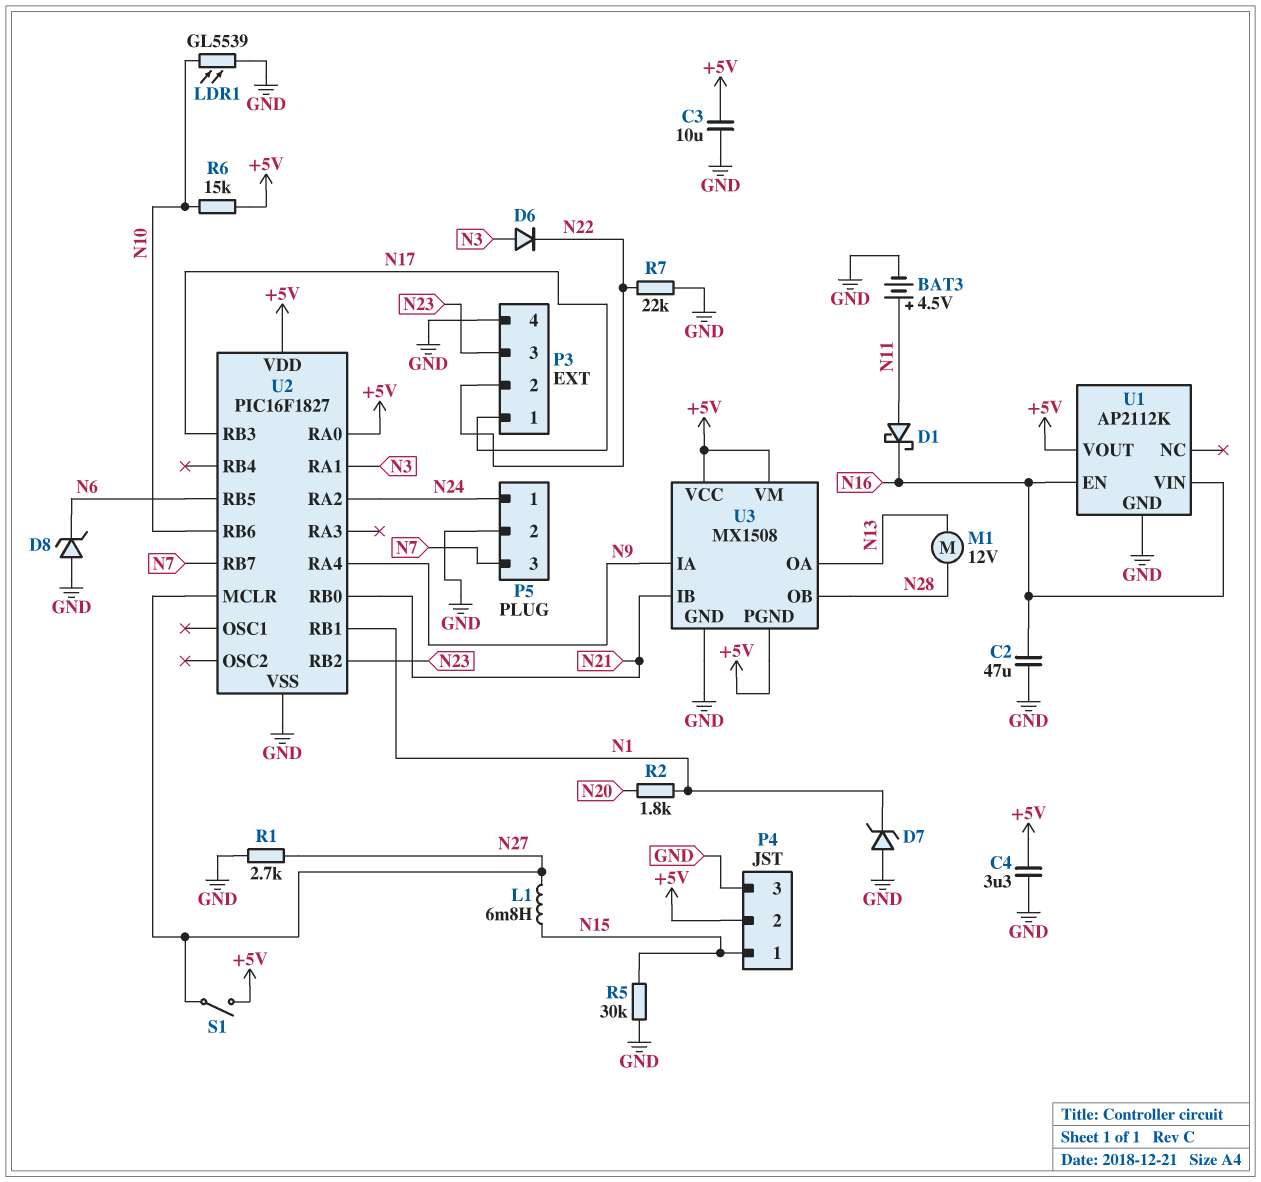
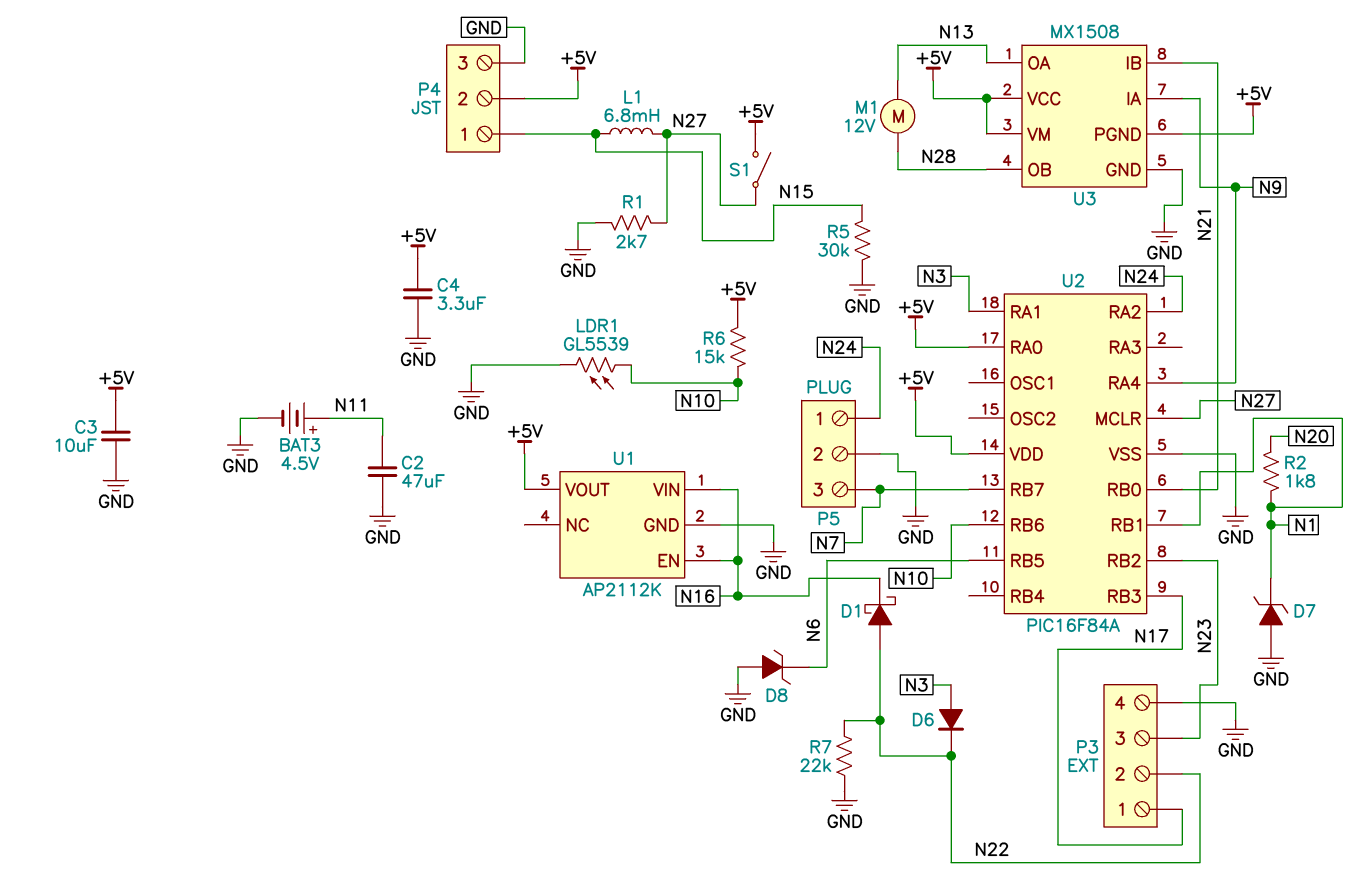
C2: 47uF (GND, N16) -> 47uF (GND, N11)
D1: schottky (A N11, K N16) -> schottky (A N22, K N16)
U2: PIC16F1827 -> PIC16F84A

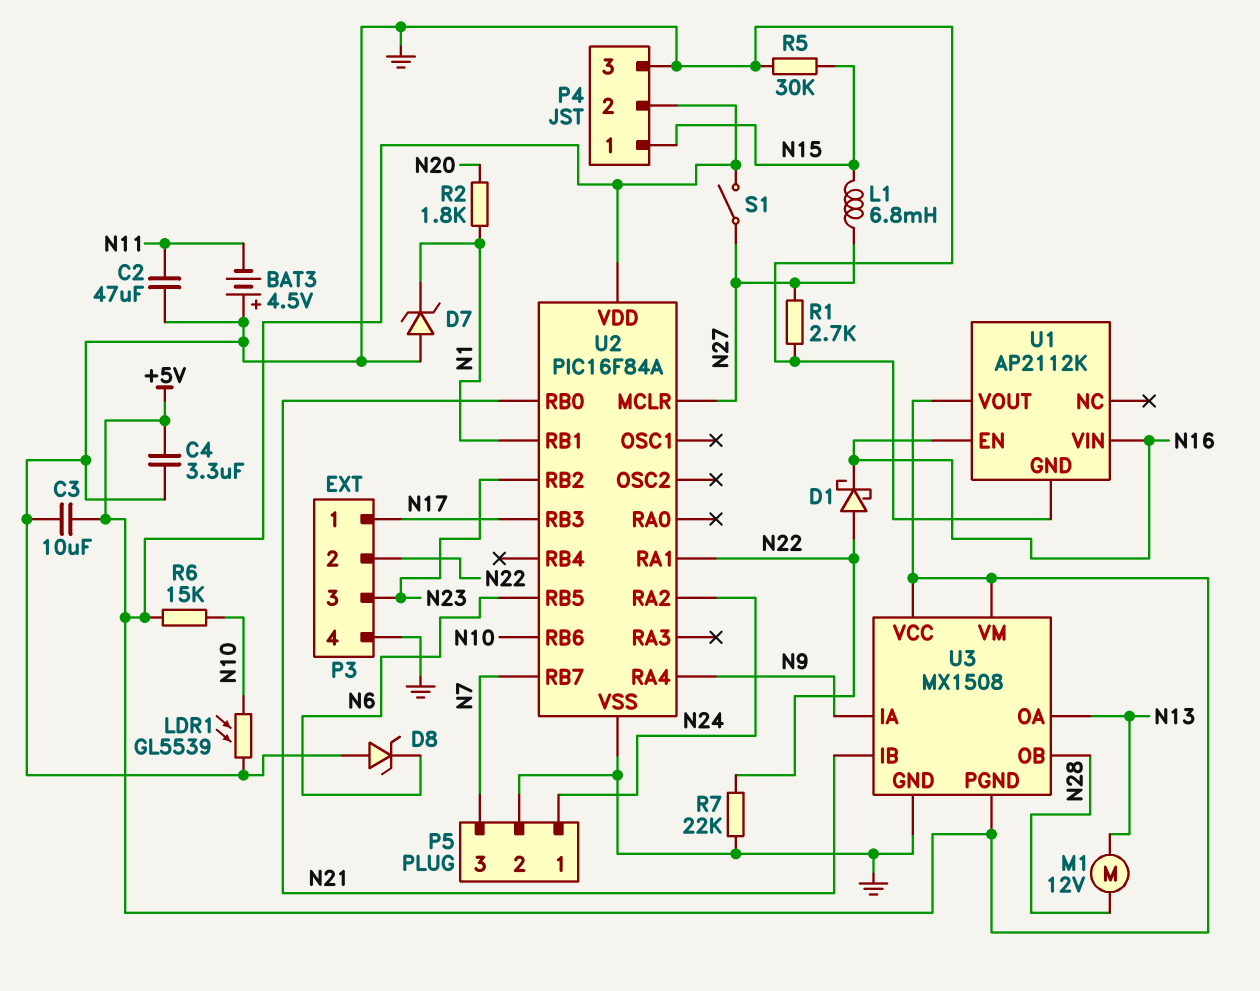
BAT3: 4.5V (plus N11, minus GND) -> 4.5V (plus GND, minus N11)
D6: diode (A N3, K N22) -> none
U2 pin RA0: +5V -> none
U2 pin RA1: N3 -> N22

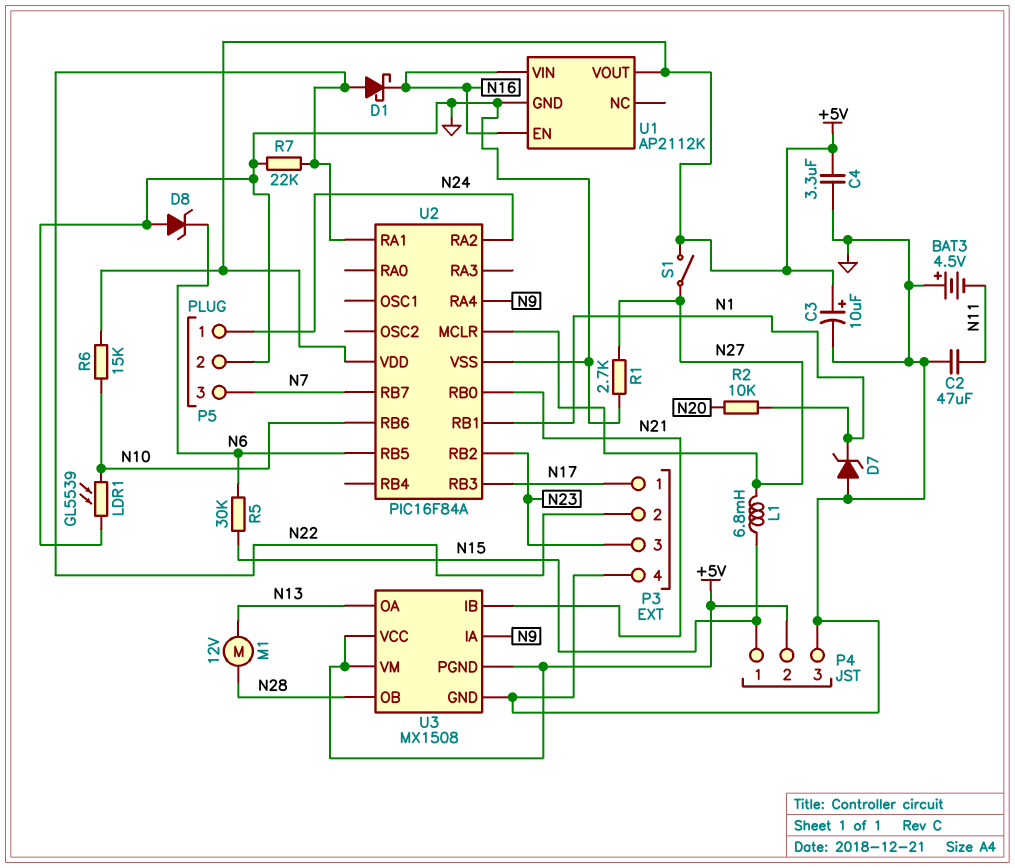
C3: 10uF (+5V, GND) -> 10uF (plus +5V, minus GND)
R2: 1.8k (N1, N20) -> 10k (N1, N20)
R5: 30k (GND, N15) -> 30k (N6, N15)

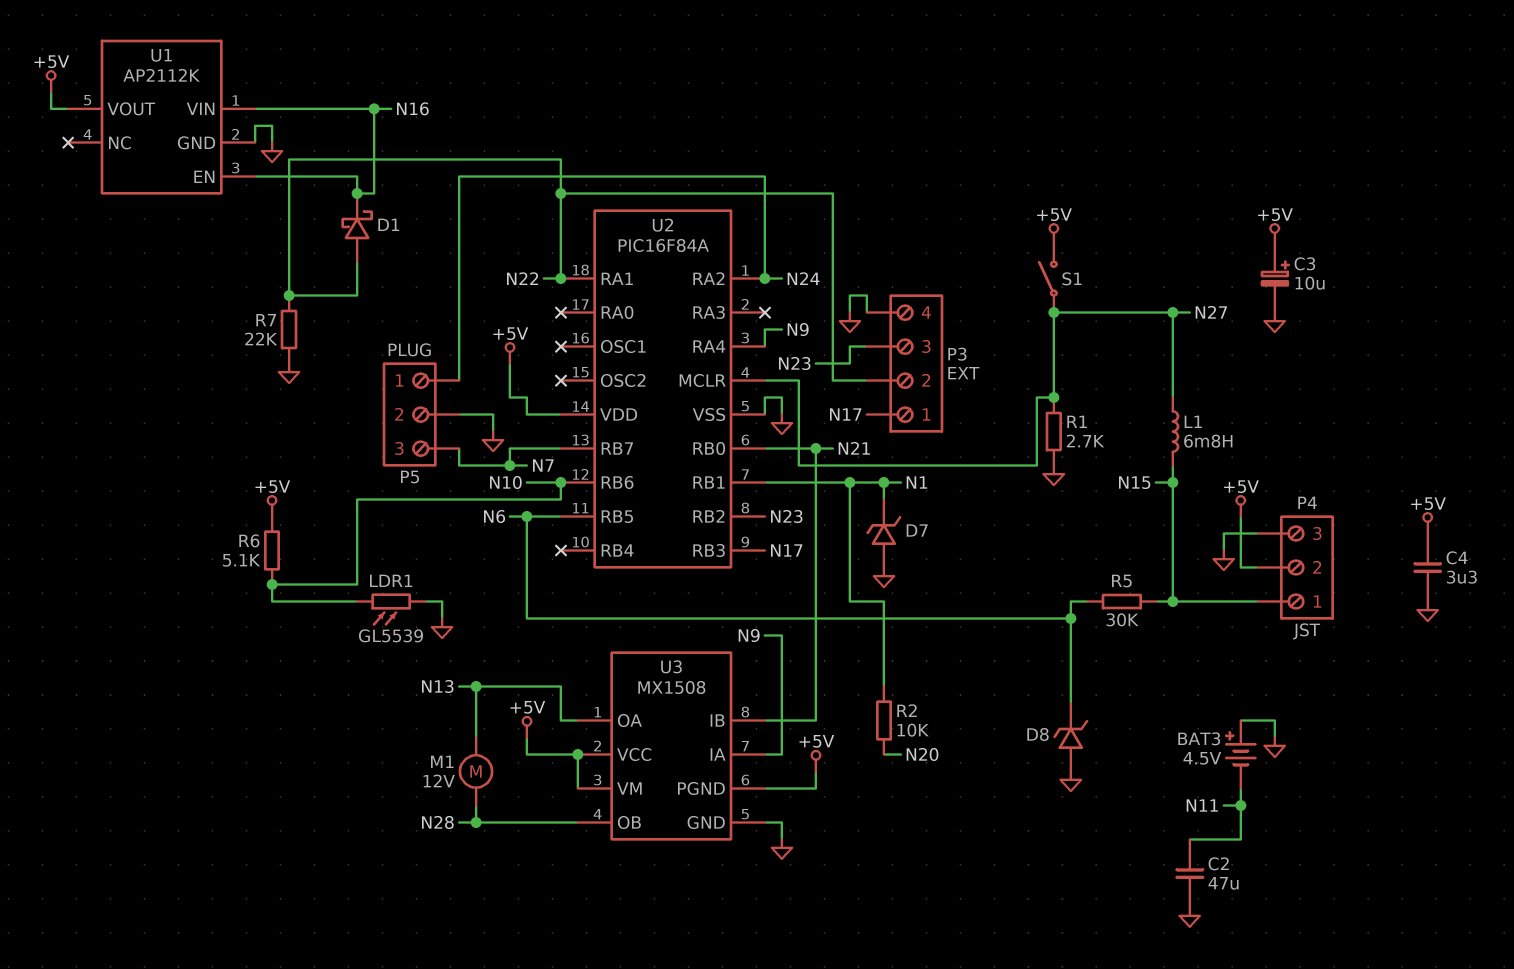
R6: 15k (+5V, N10) -> 5.1k (+5V, N10)

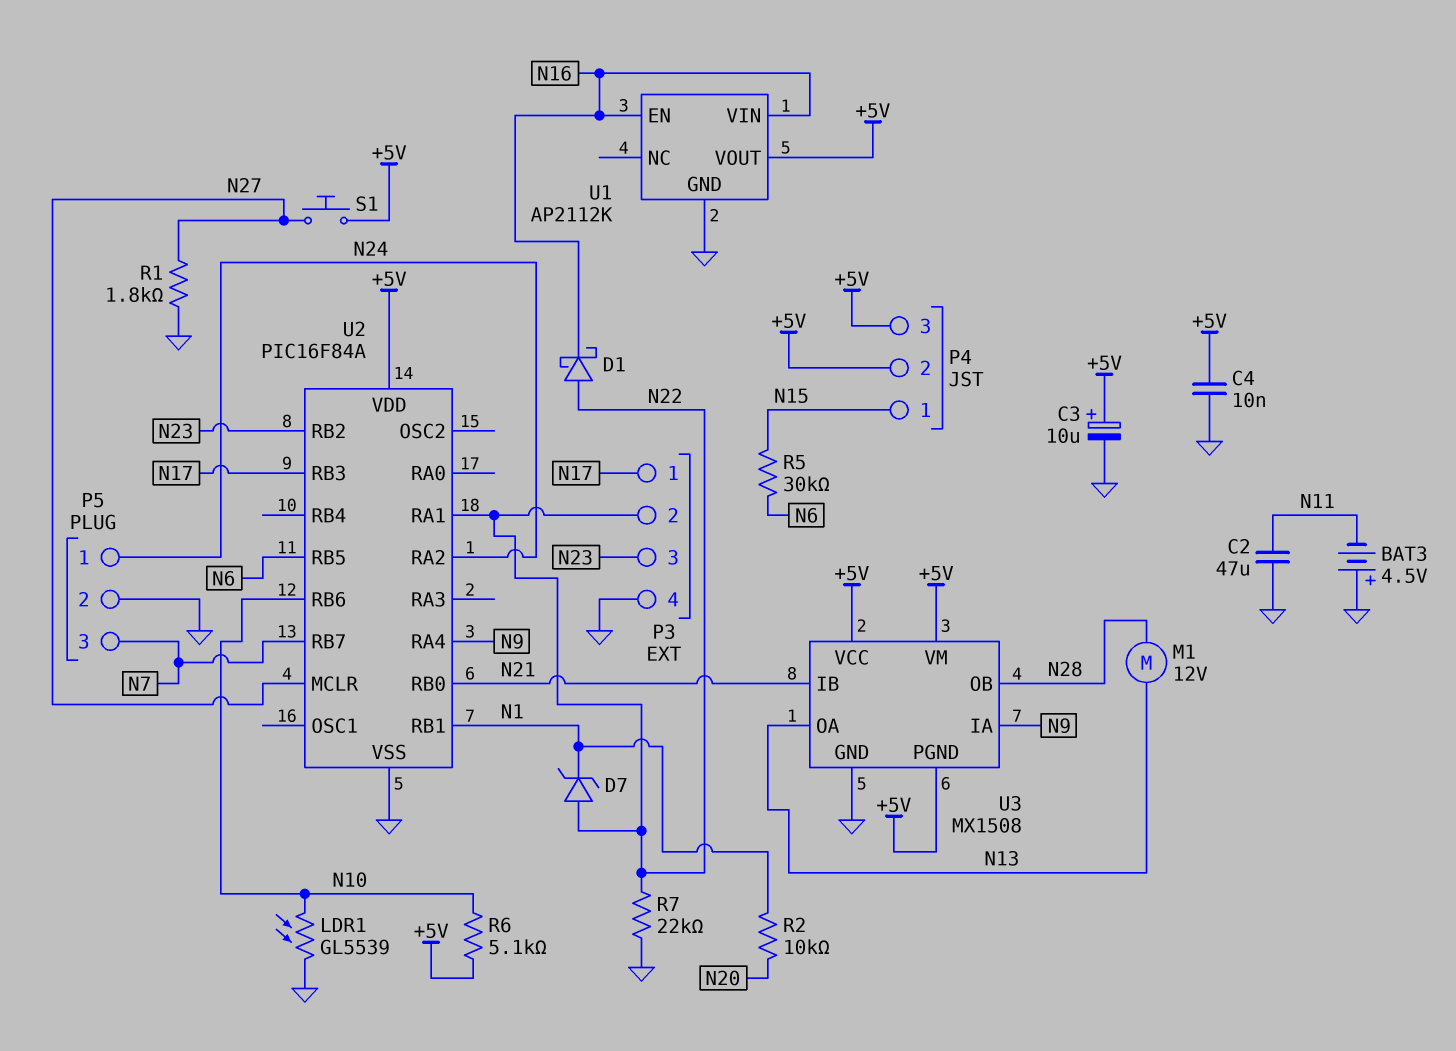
C4: 3.3uF (+5V, GND) -> 10nF (+5V, GND)
D7: zener (A GND, K N1) -> zener (A N22, K N1)
D8: zener (A GND, K N6) -> none
L1: 6.8mH (N15, N27) -> none
P4 pin 3: GND -> +5V
R1: 2.7k (GND, N27) -> 1.8k (GND, N27)
S1: switch (+5V, N27) -> button (+5V, N27)

